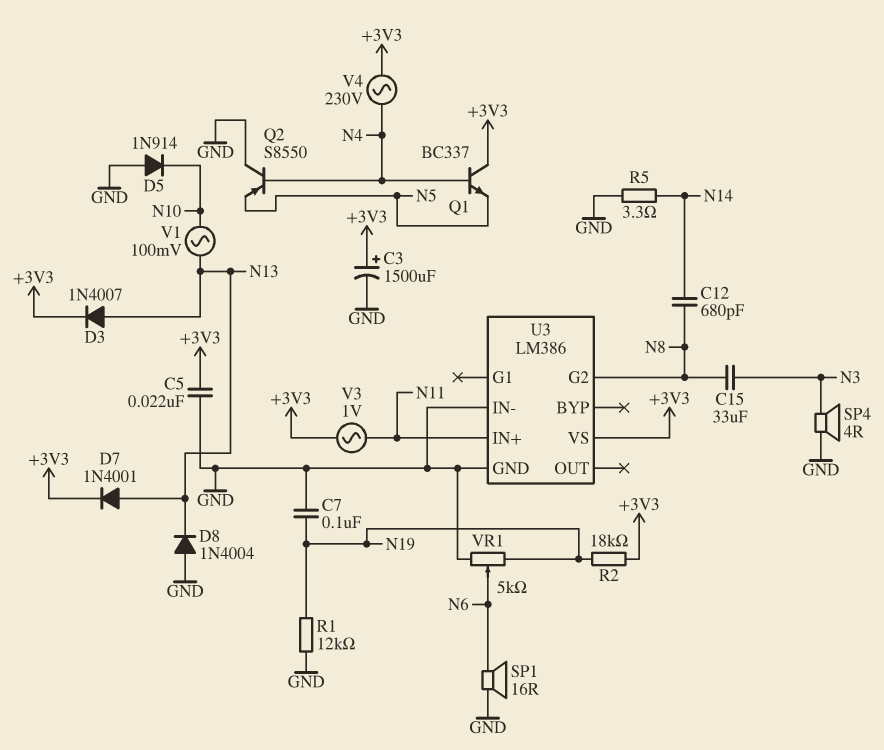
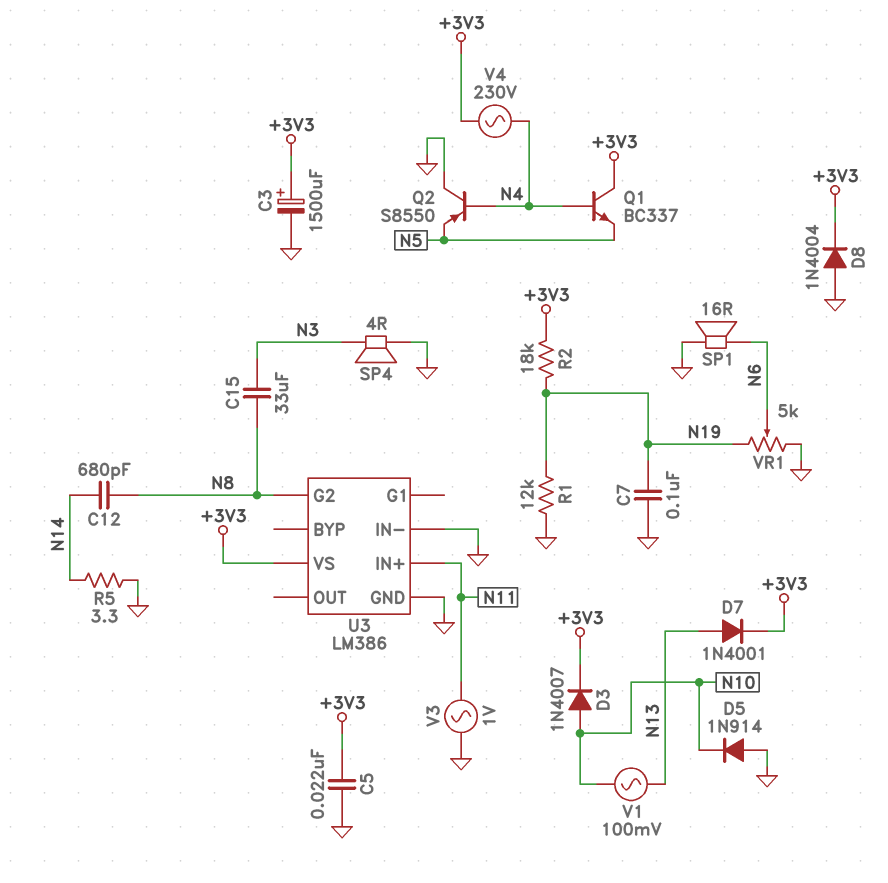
D3: diode 1N4007 (A N13, K +3V3) -> diode 1N4007 (A N10, K +3V3)
D8: diode 1N4004 (A GND, K N13) -> diode 1N4004 (A GND, K +3V3)
V3: AC 1V (+3V3, N11) -> AC 1V (GND, N11)

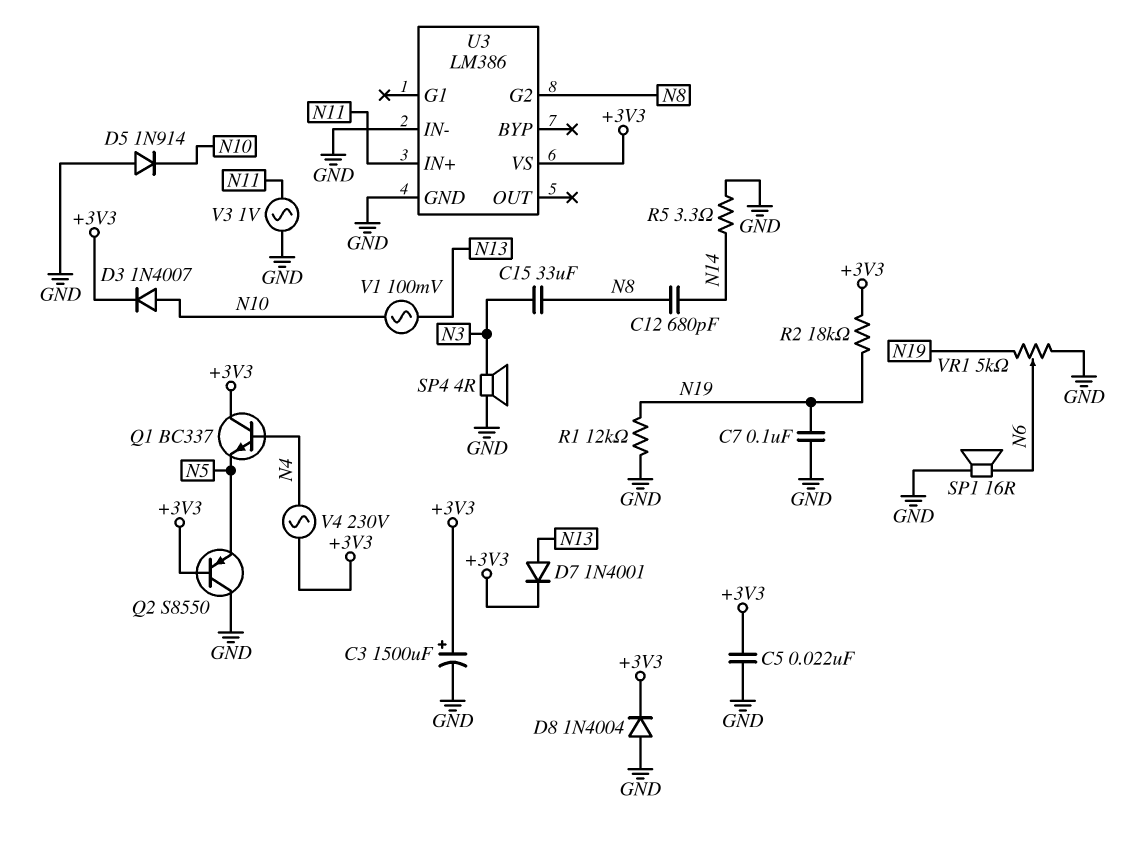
Q2: PNP S8550 (B N4, C GND, E N5) -> PNP S8550 (B +3V3, C GND, E N5)

